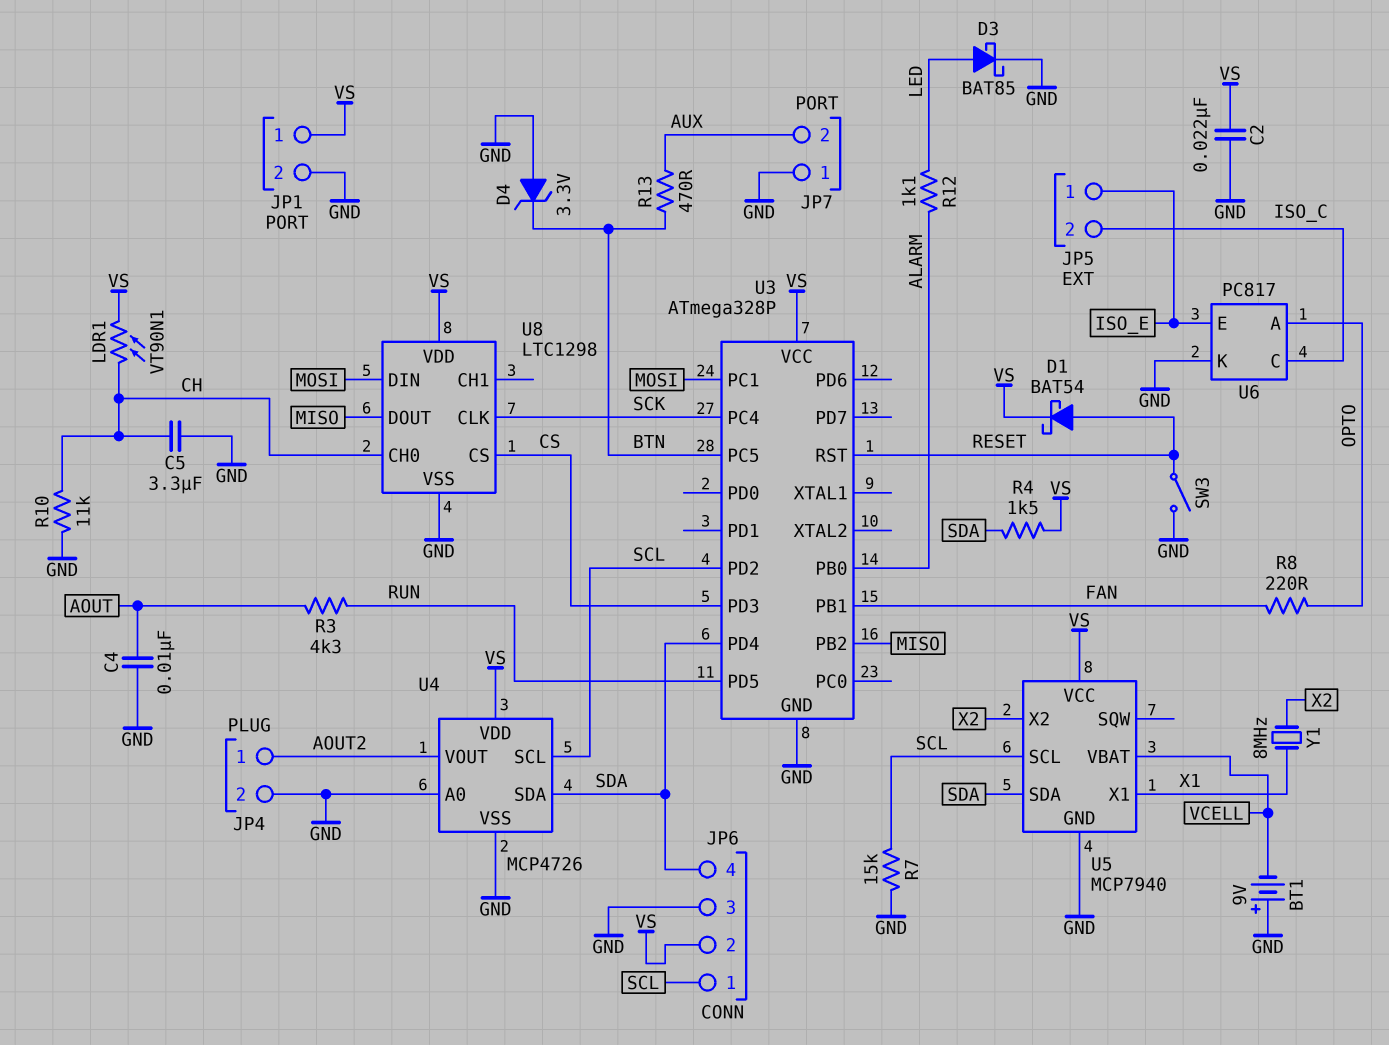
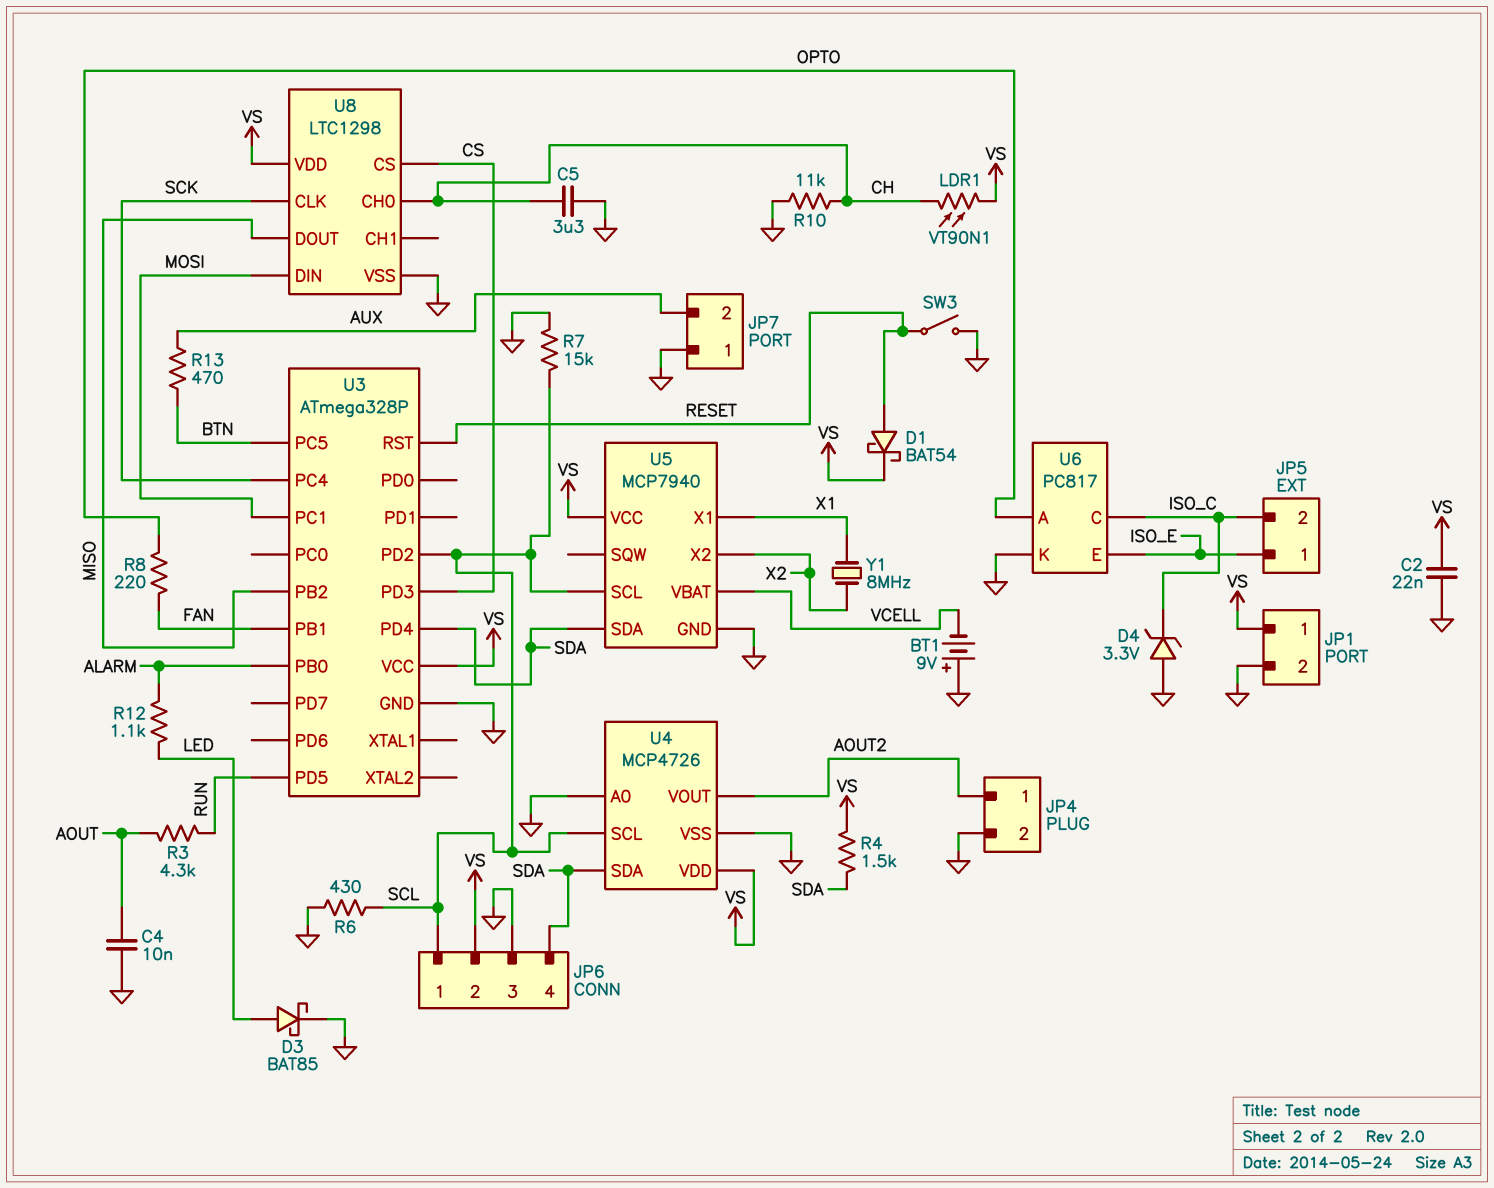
D4: zener 3.3V (A GND, K BTN) -> zener 3.3V (A GND, K ISO_C)
R6: none -> 430 (GND, SCL)

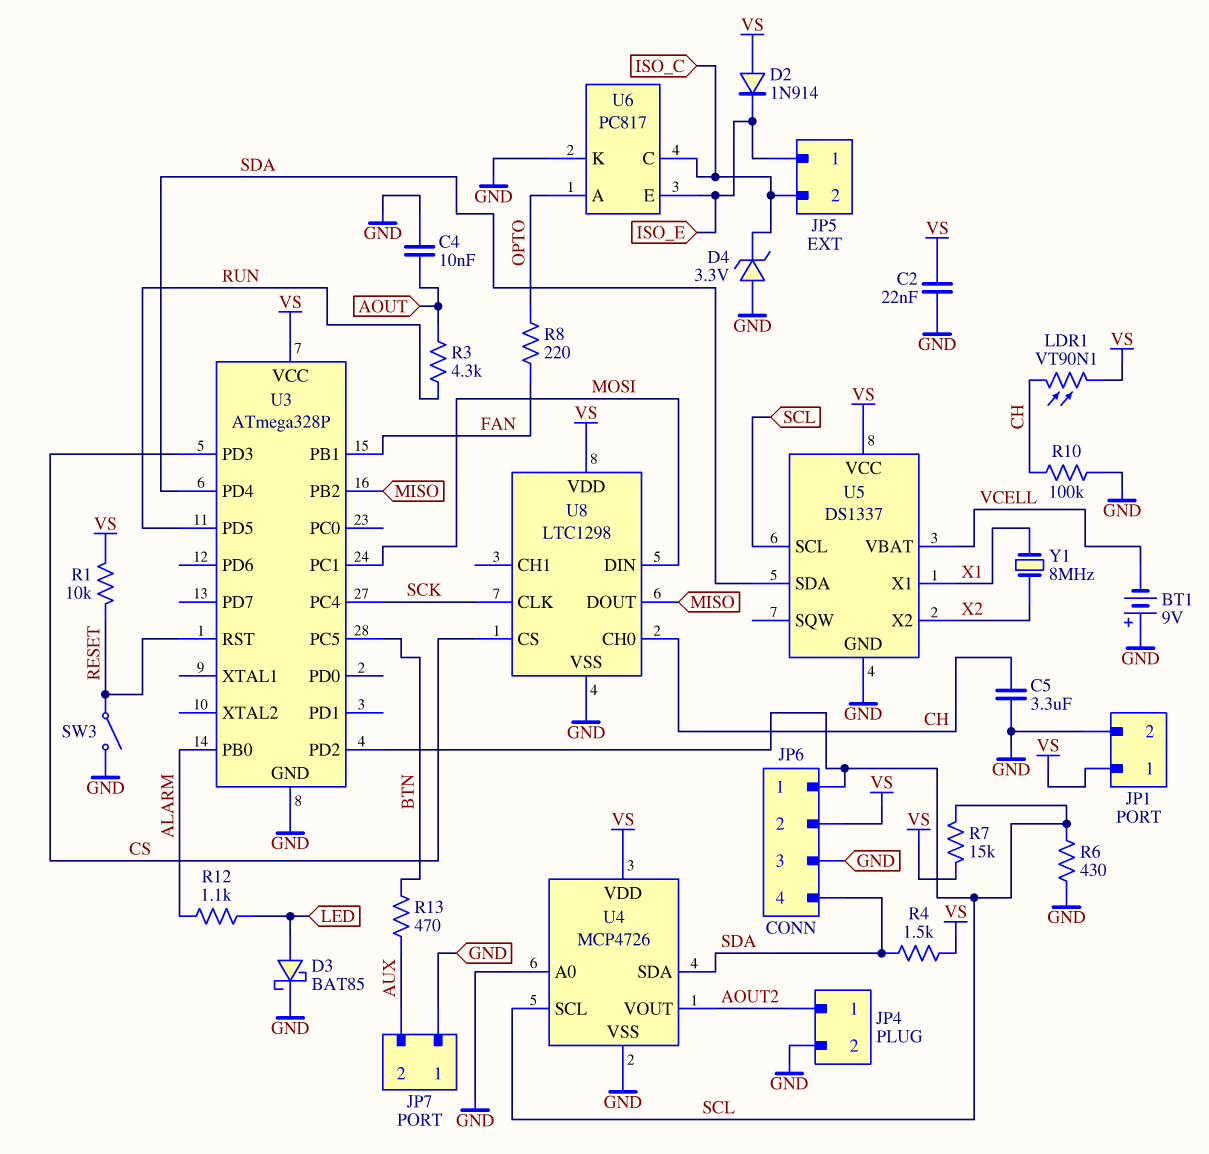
D1: schottky BAT54 (A RESET, K VS) -> none
D2: none -> diode 1N914 (A VS, K ISO_E)
R1: none -> 10k (RESET, VS)
R7: 15k (GND, SCL) -> 15k (SCL, VS)
R10: 11k (CH, GND) -> 100k (CH, GND)
U5: MCP7940 -> DS1337

